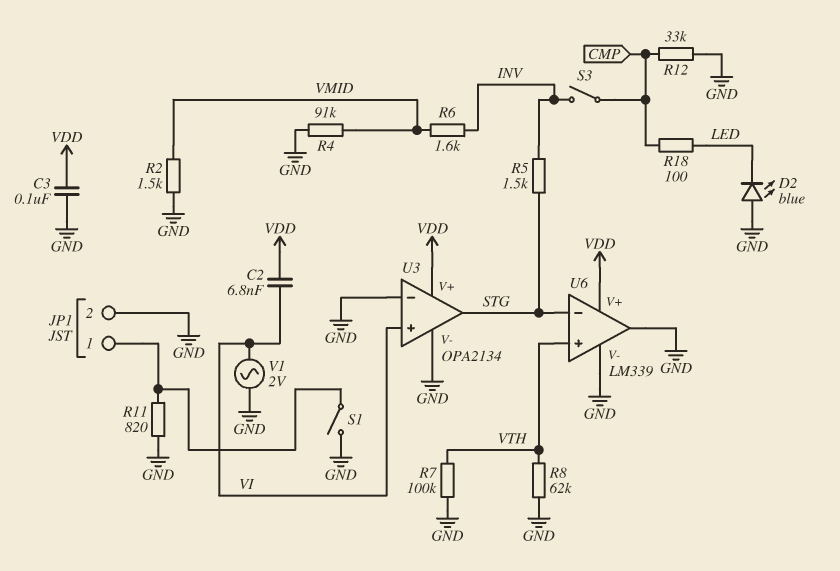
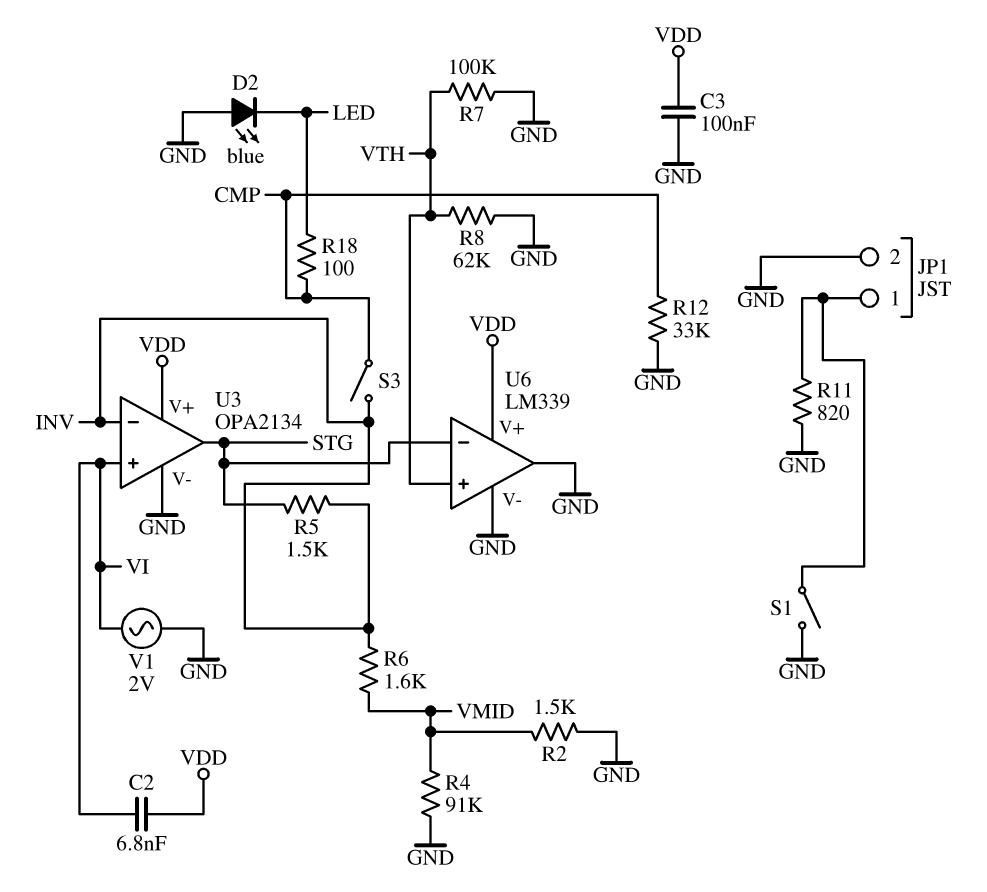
U3 pin in-: GND -> INV

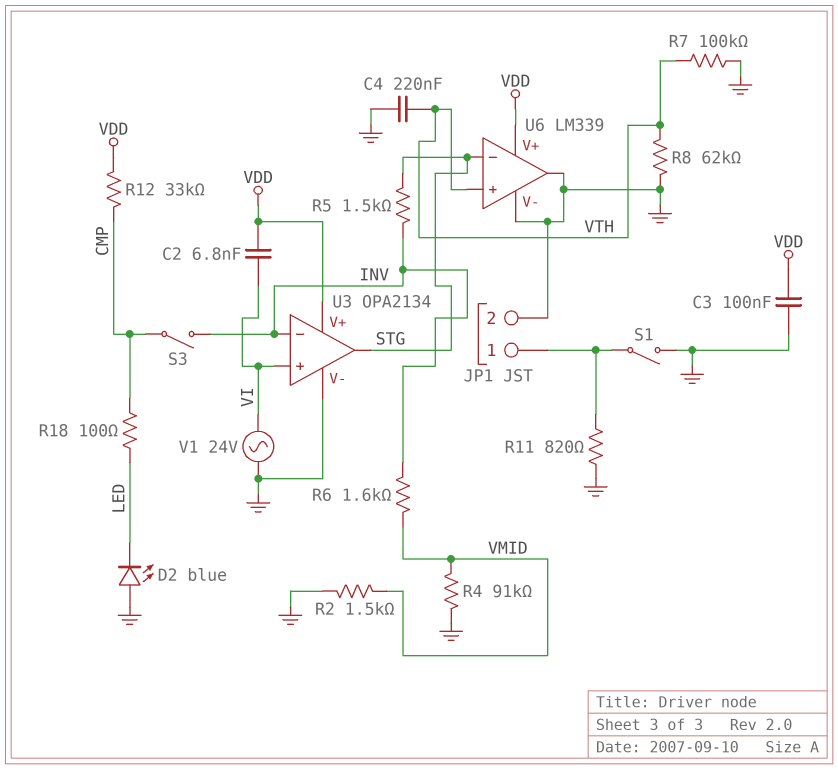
C4: none -> 220nF (GND, VTH)
R12: 33k (CMP, GND) -> 33k (CMP, VDD)
V1: AC 2V (GND, VI) -> AC 24V (GND, VI)

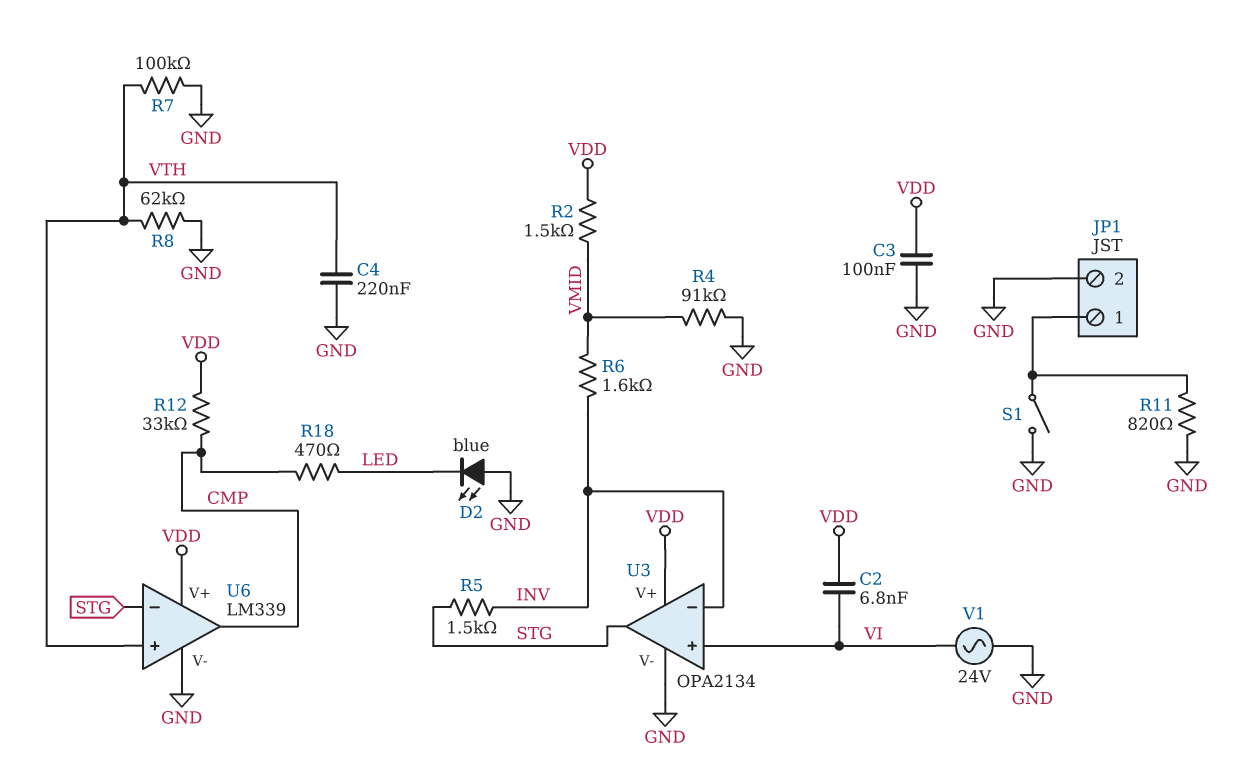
R2: 1.5k (GND, VMID) -> 1.5k (VDD, VMID)
R18: 100 (CMP, LED) -> 470 (CMP, LED)
S3: switch (CMP, INV) -> none
U6 pin out: GND -> CMP

